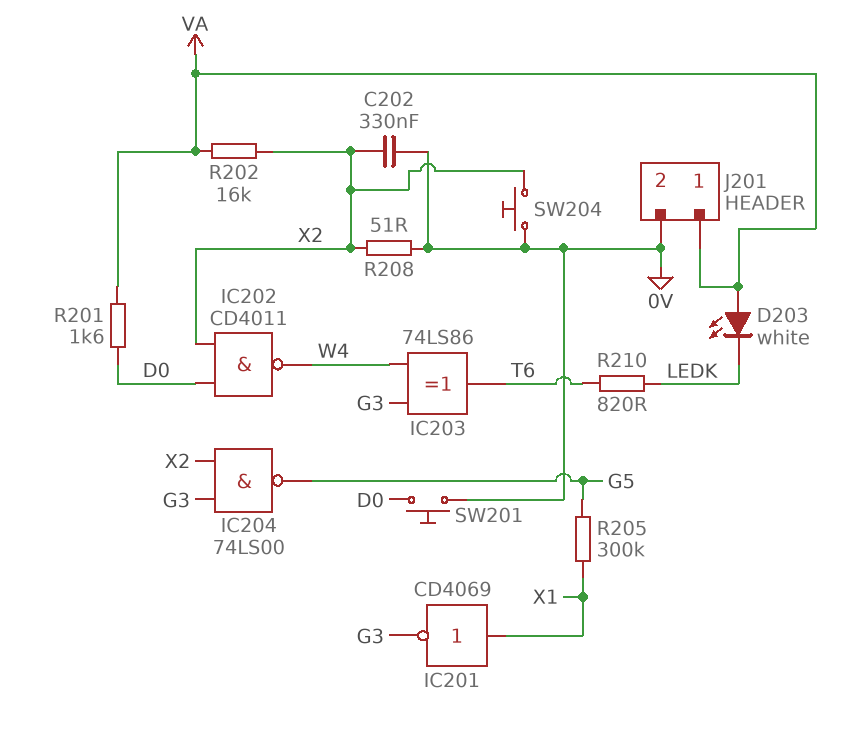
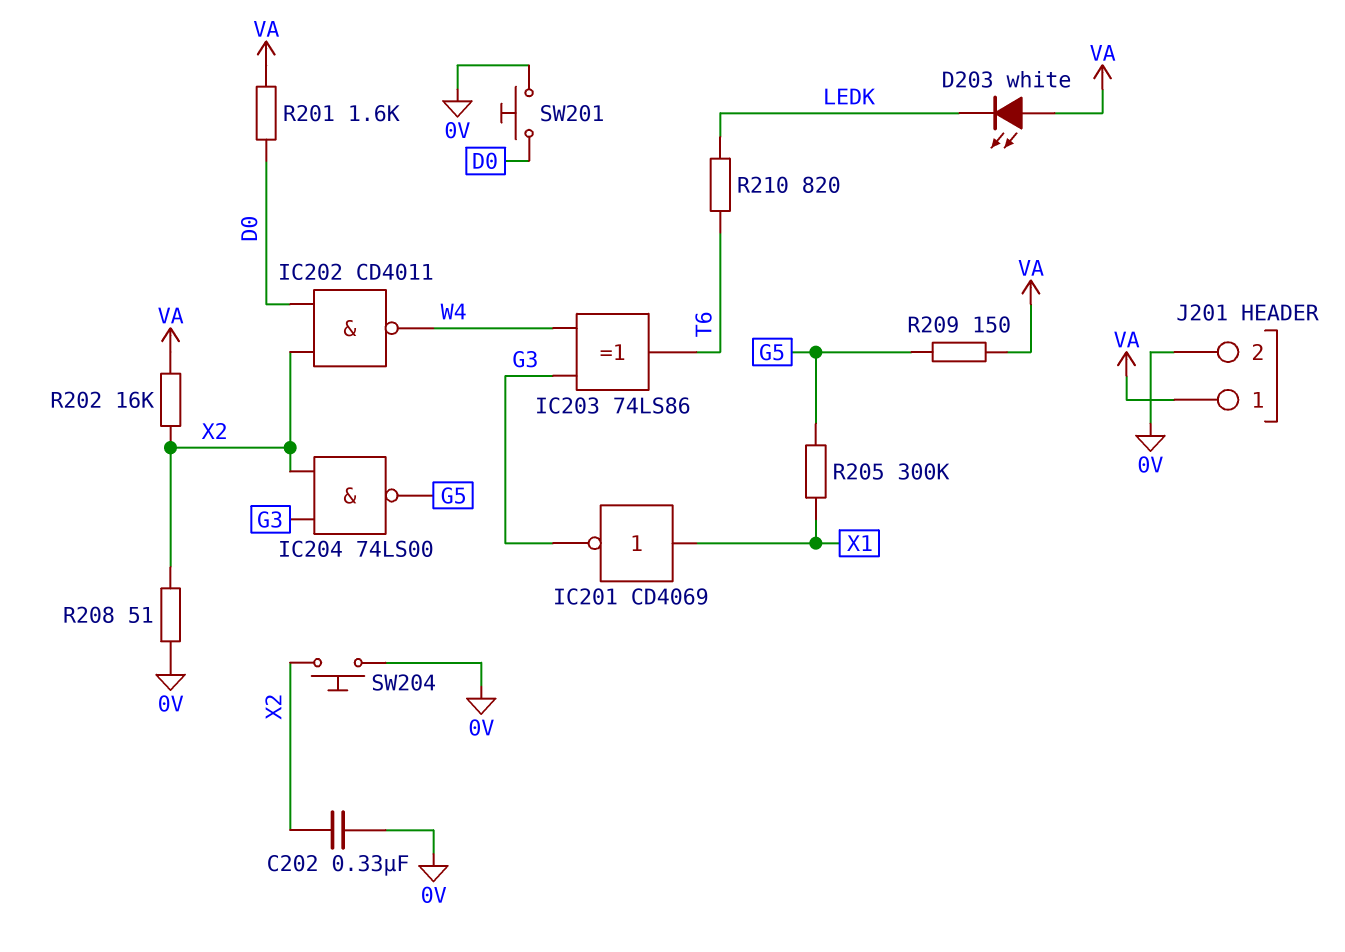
R209: none -> 150 (G5, VA)

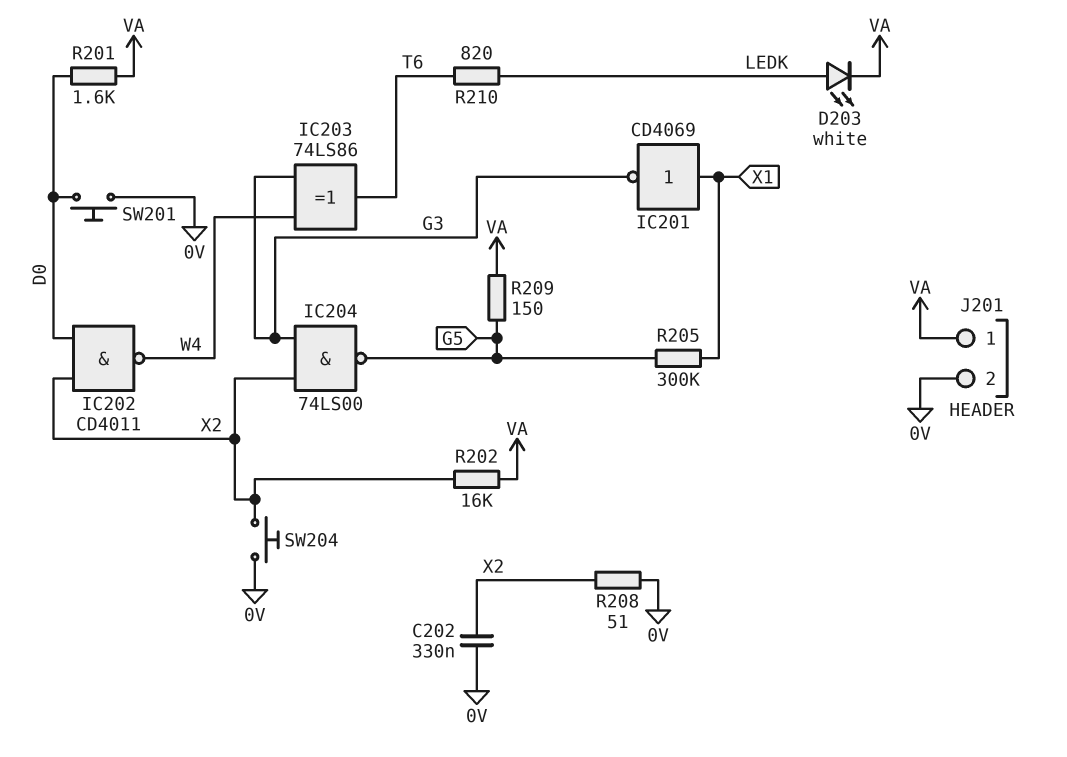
D203: LED white (A VA, K LEDK) -> LED white (A LEDK, K VA)

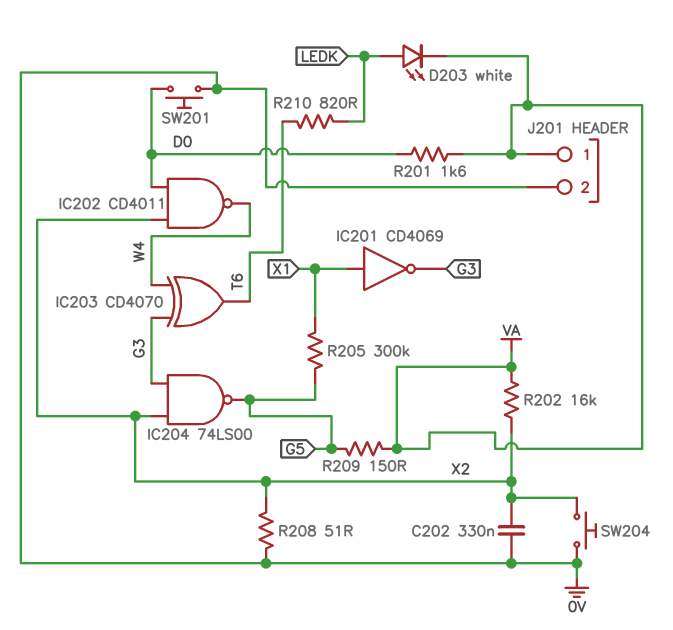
IC203: XOR 74LS86 (in G3, in W4, out T6) -> XOR CD4070 (in G3, in W4, out T6)

